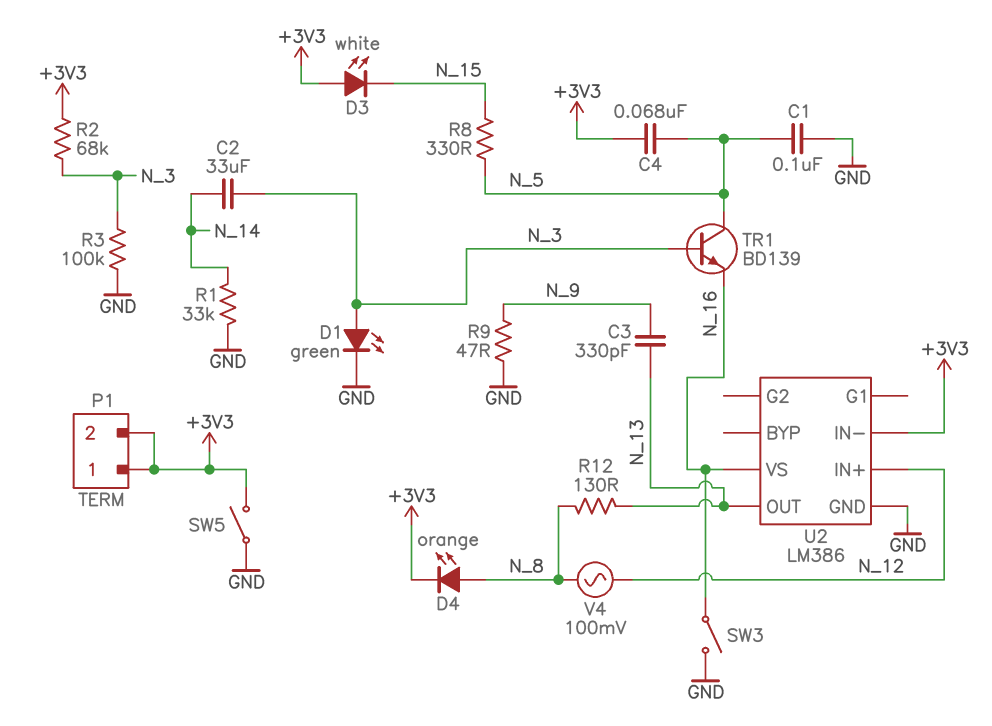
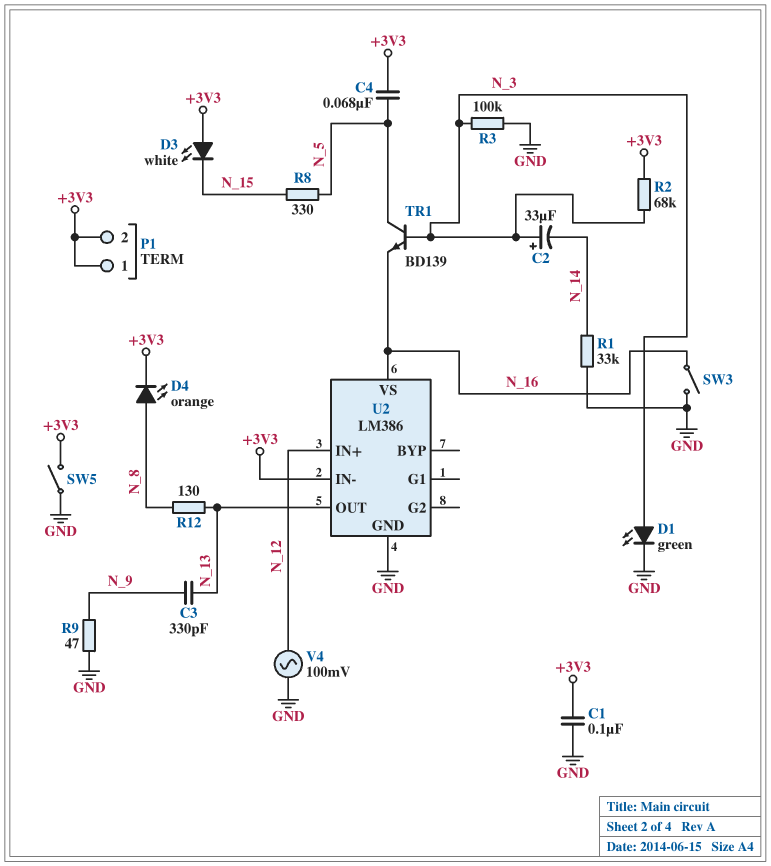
C1: 100nF (GND, N_5) -> 100nF (+3V3, GND)
C2: 33uF (N_3, N_14) -> 33uF (plus N_3, minus N_14)
V4: AC 100mV (N_8, N_12) -> AC 100mV (GND, N_12)

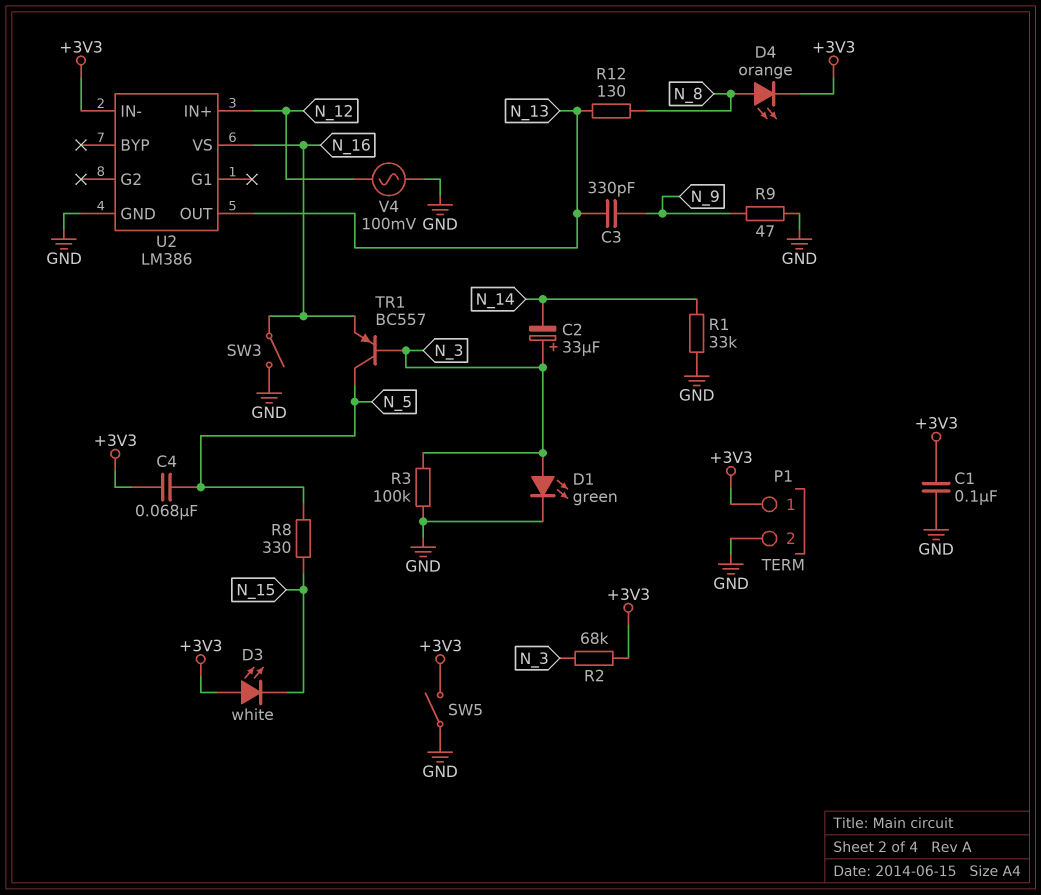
P1 pin 2: +3V3 -> GND
TR1: NPN BD139 (B N_3, C N_5, E N_16) -> PNP BC557 (B N_3, C N_5, E N_16)

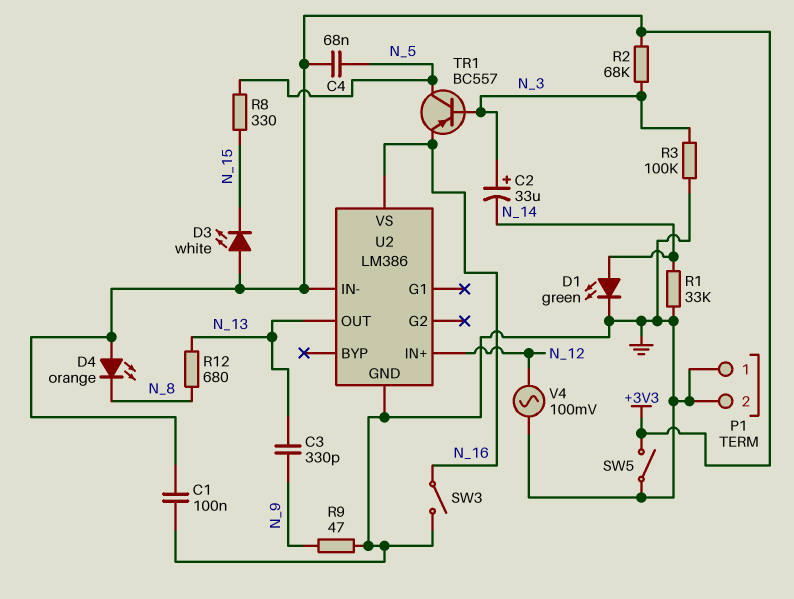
D1: LED green (A N_3, K GND) -> LED green (A N_14, K GND)
D4: LED orange (A N_8, K +3V3) -> LED orange (A +3V3, K N_8)
P1 pin 1: +3V3 -> GND
R12: 130 (N_8, N_13) -> 680 (N_8, N_13)

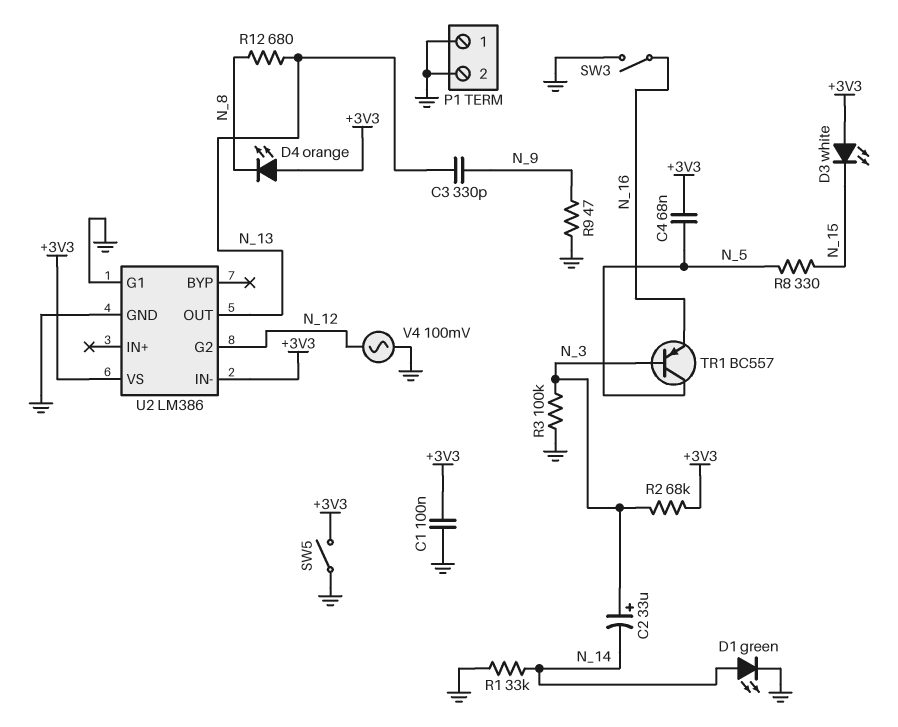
U2 pin G1: none -> GND
U2 pin G2: none -> N_12
U2 pin IN+: N_12 -> none
U2 pin VS: N_16 -> +3V3

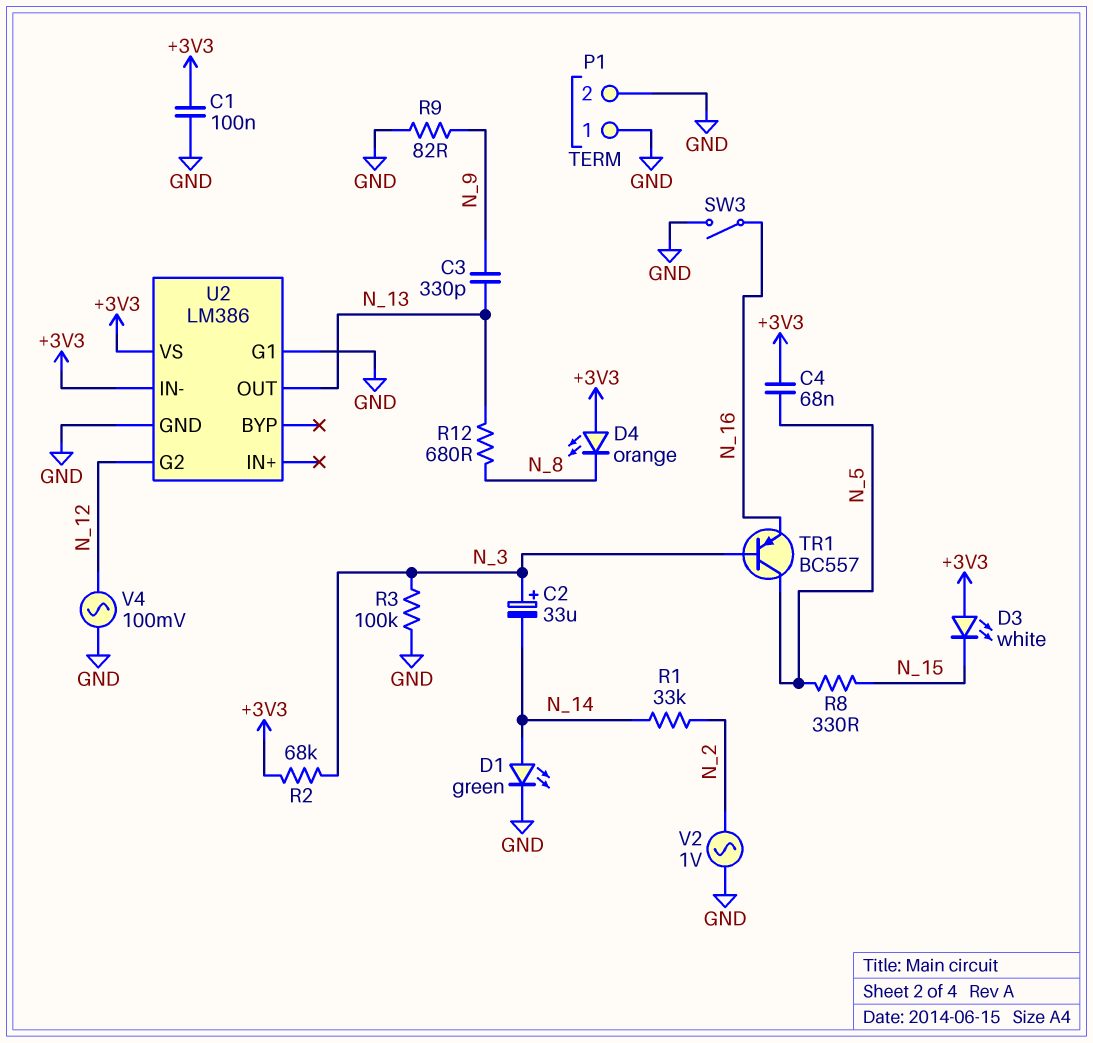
R1: 33k (GND, N_14) -> 33k (N_2, N_14)
R9: 47 (GND, N_9) -> 82 (GND, N_9)
SW5: switch (+3V3, GND) -> none
V2: none -> AC 1V (GND, N_2)

